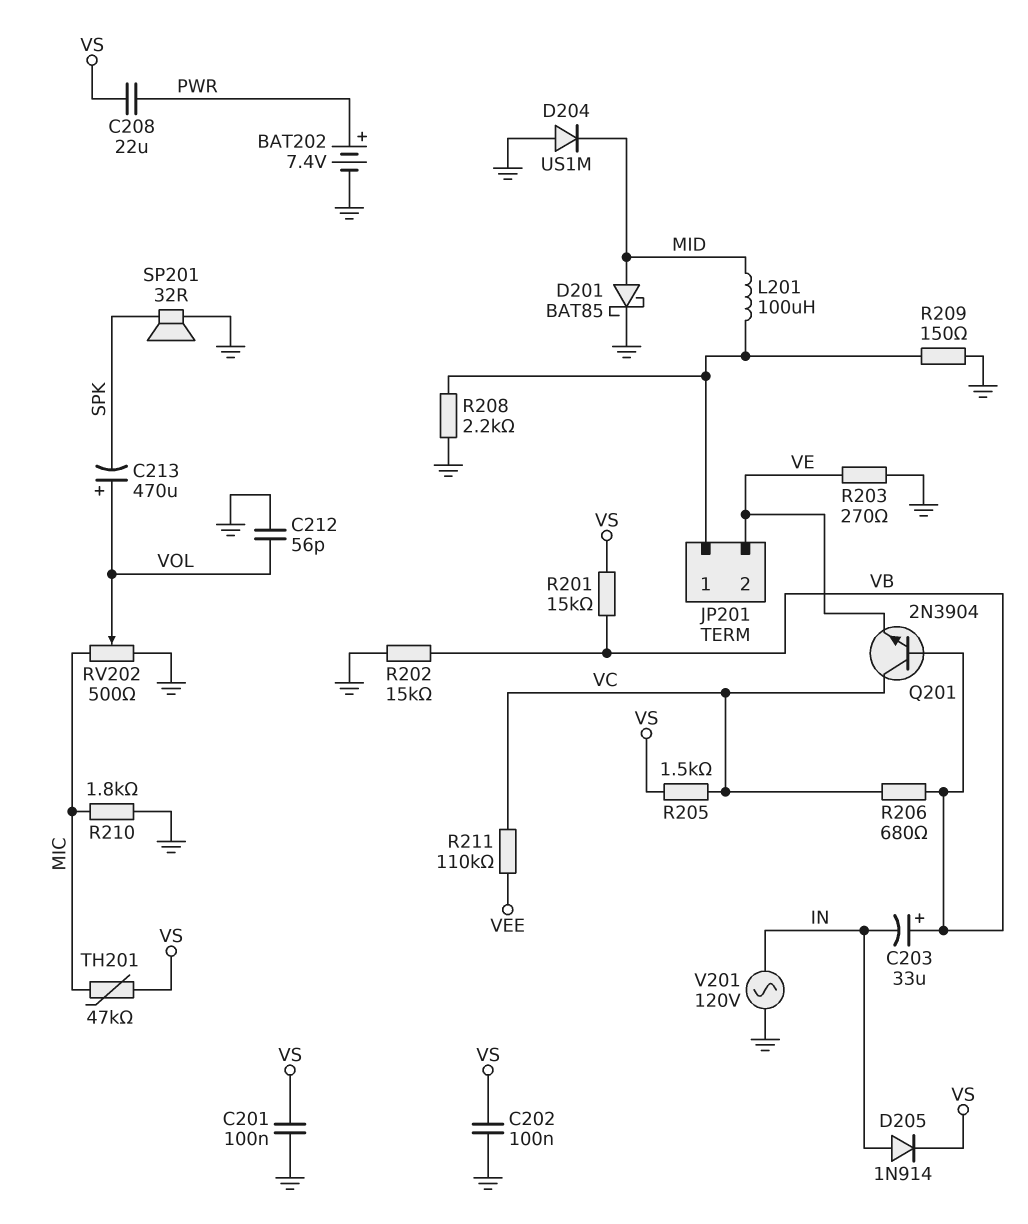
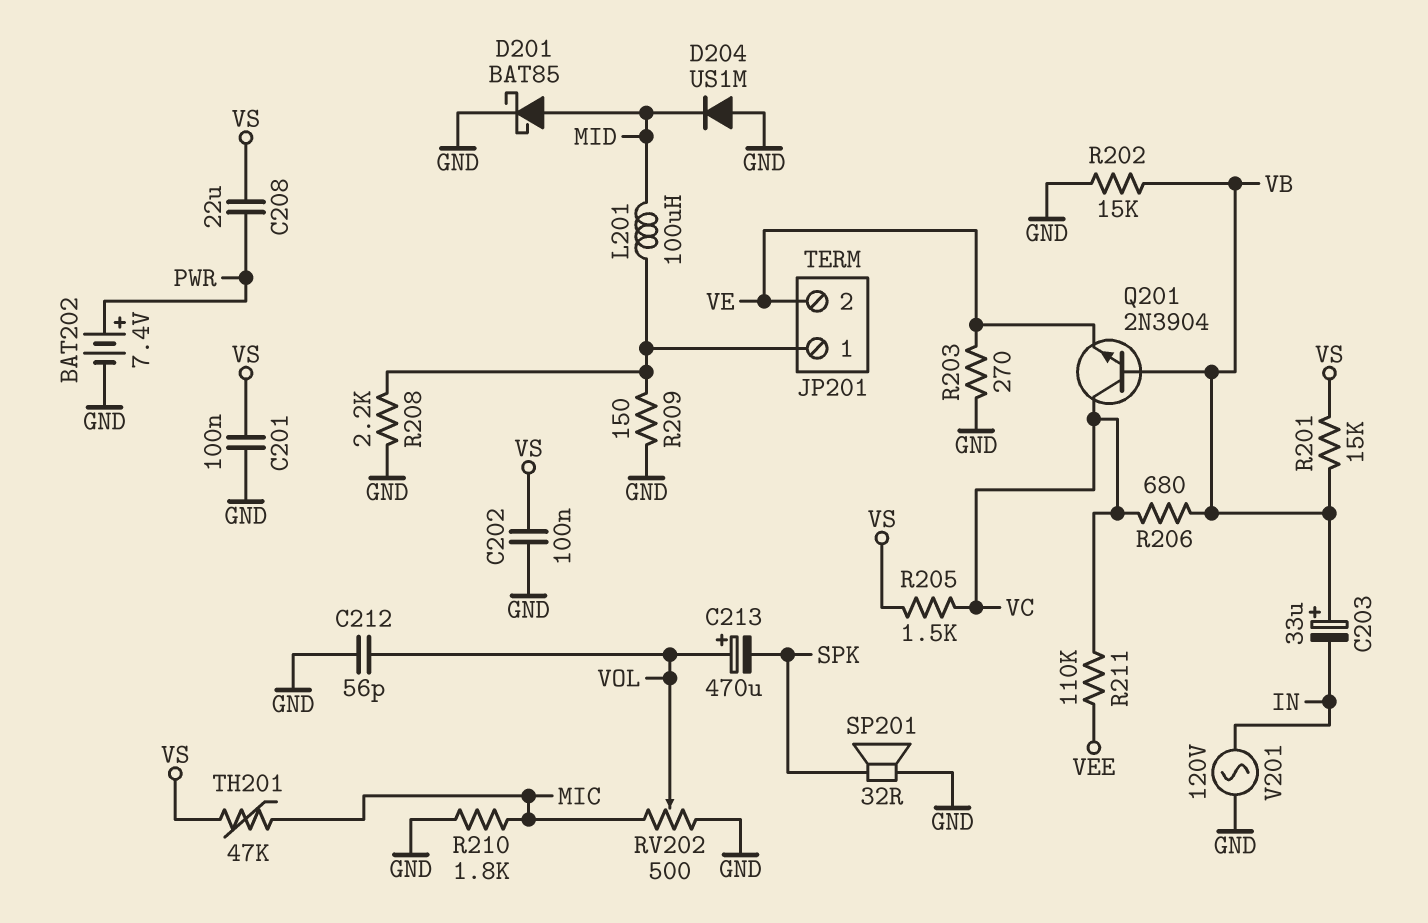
D205: diode 1N914 (A IN, K VS) -> none

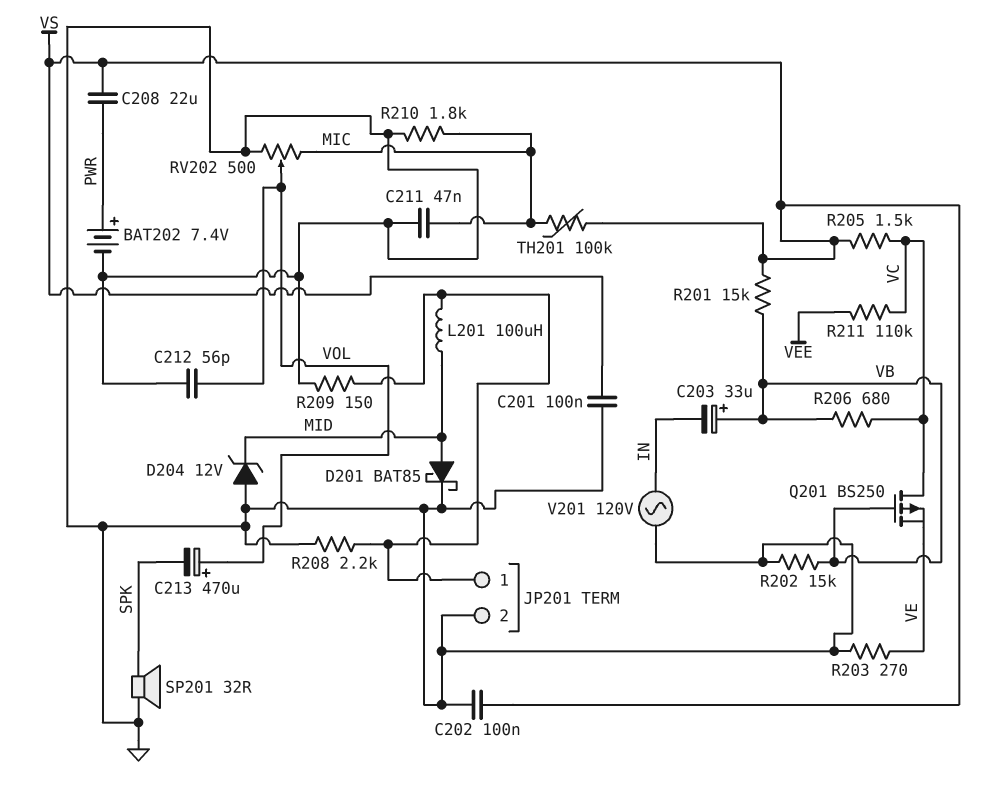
C211: none -> 47nF (GND, MIC)
D204: diode US1M (A GND, K MID) -> zener 12V (A GND, K MID)
JP201 pin 2: VE -> GND
Q201: NPN 2N3904 (B VB, C VC, E VE) -> PMOS BS250 (G VB, D VC, S VE)
TH201: 47k (MIC, VS) -> 100k (MIC, VS)

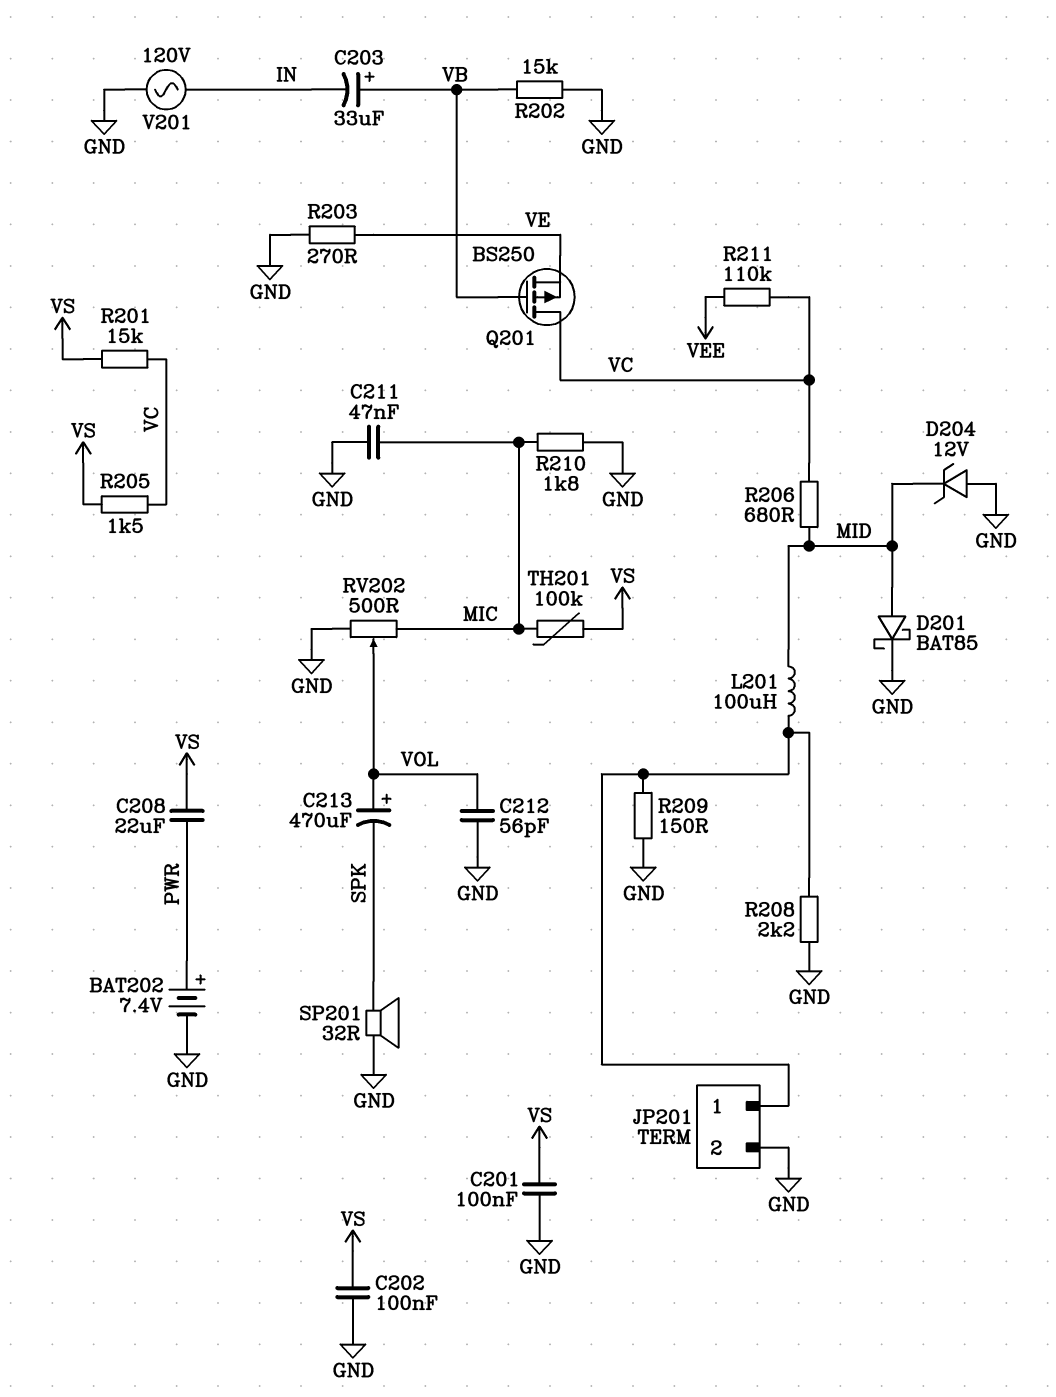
R201: 15k (VB, VS) -> 15k (VC, VS)
R206: 680 (VB, VC) -> 680 (MID, VC)

